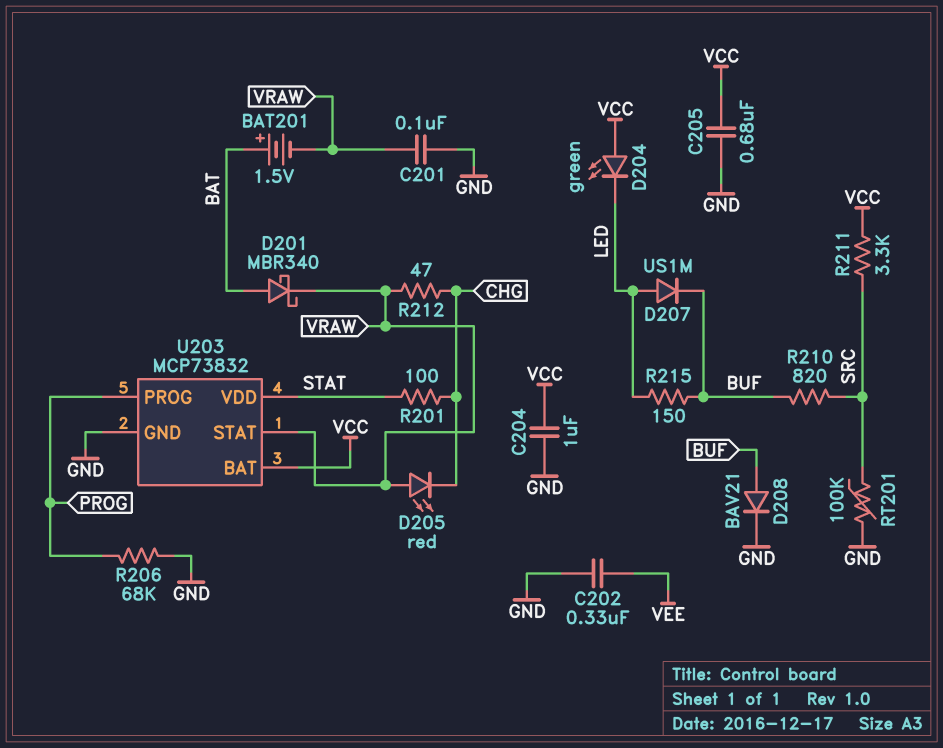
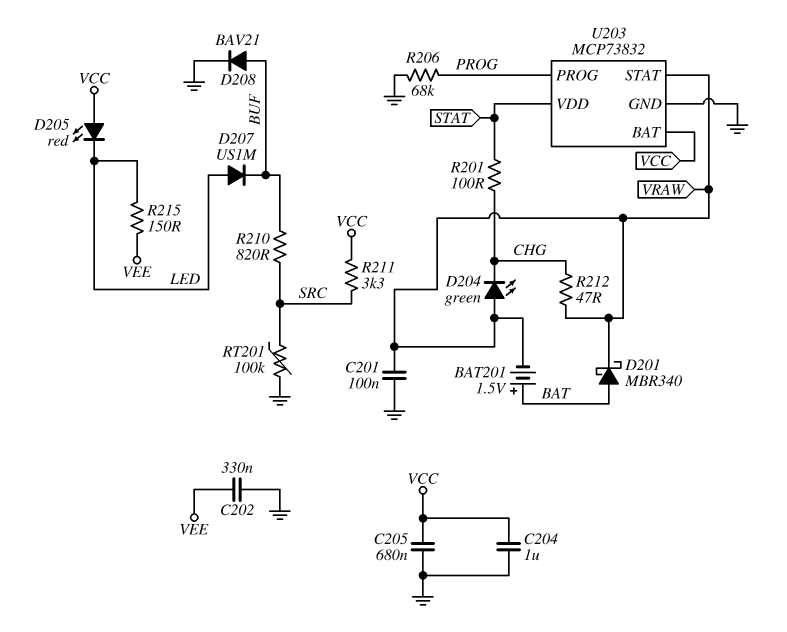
D204: LED green (A VCC, K LED) -> LED green (A VRAW, K CHG)
D205: LED red (A VRAW, K CHG) -> LED red (A VCC, K LED)
R215: 150 (BUF, LED) -> 150 (LED, VEE)

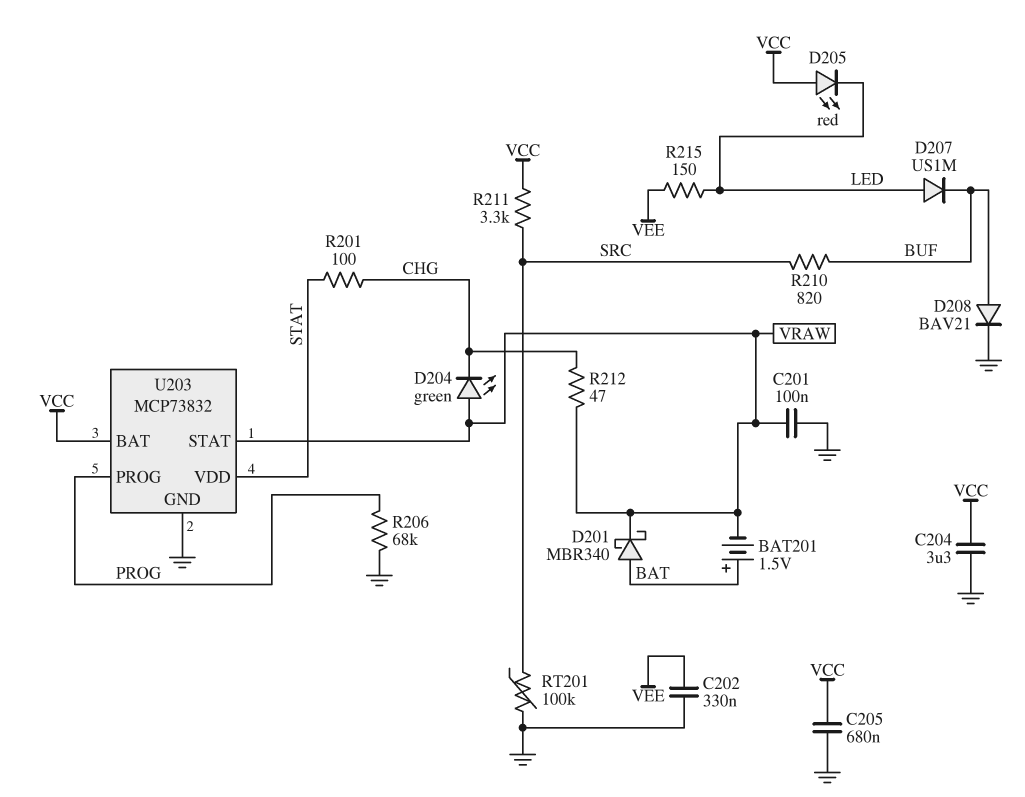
C204: 1uF (GND, VCC) -> 3.3uF (GND, VCC)

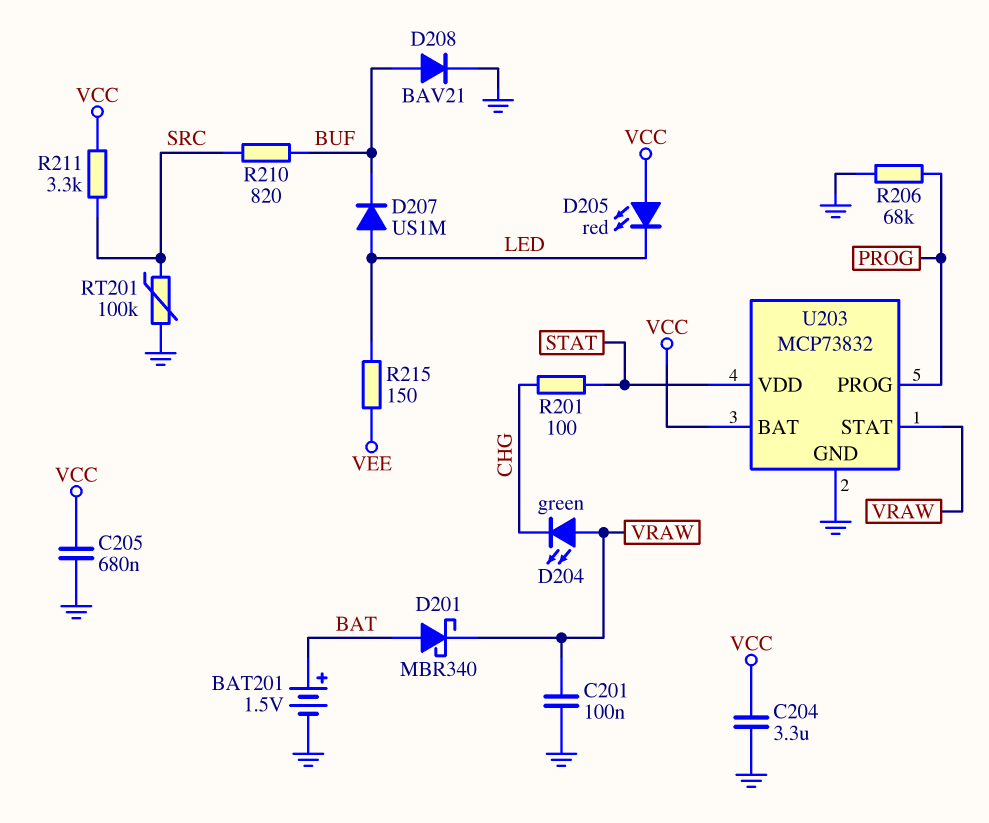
BAT201: 1.5V (plus BAT, minus VRAW) -> 1.5V (plus BAT, minus GND)
C202: 330nF (GND, VEE) -> none
R212: 47 (CHG, VRAW) -> none

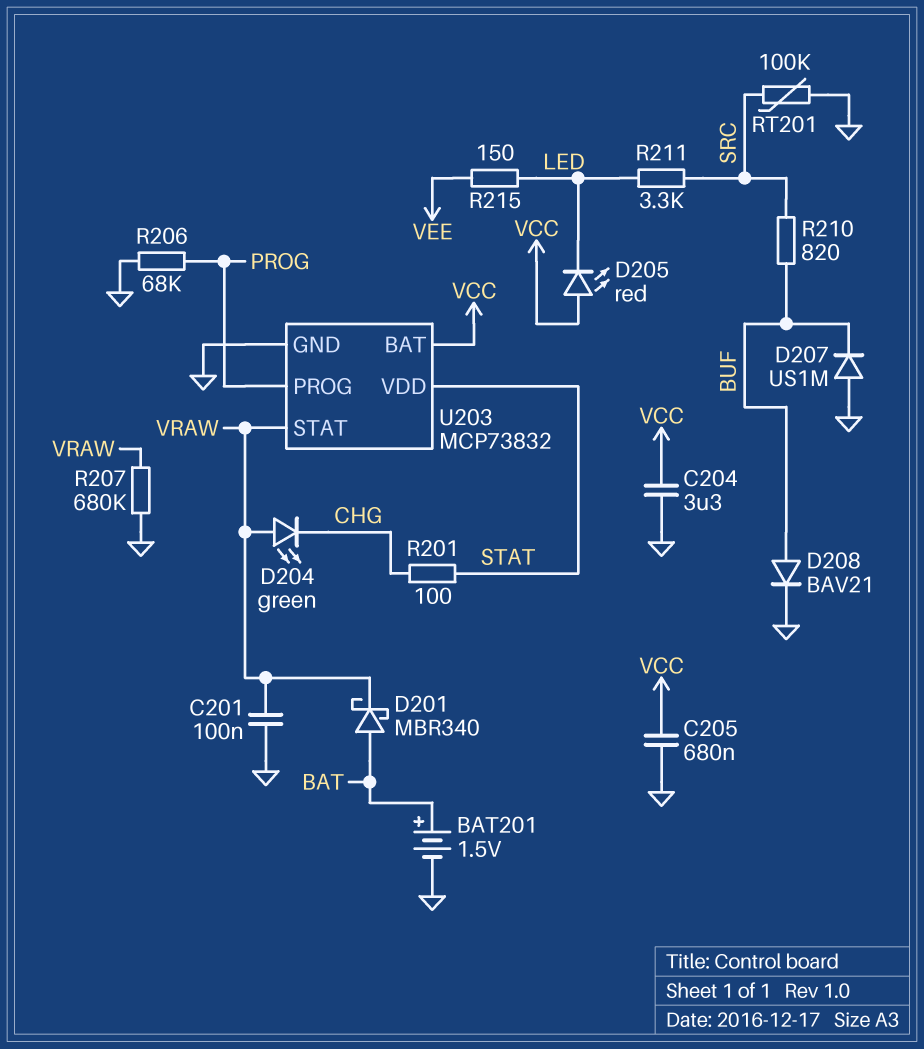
D207: diode US1M (A LED, K BUF) -> diode US1M (A GND, K BUF)
R207: none -> 680k (GND, VRAW)
R211: 3.3k (SRC, VCC) -> 3.3k (LED, SRC)

